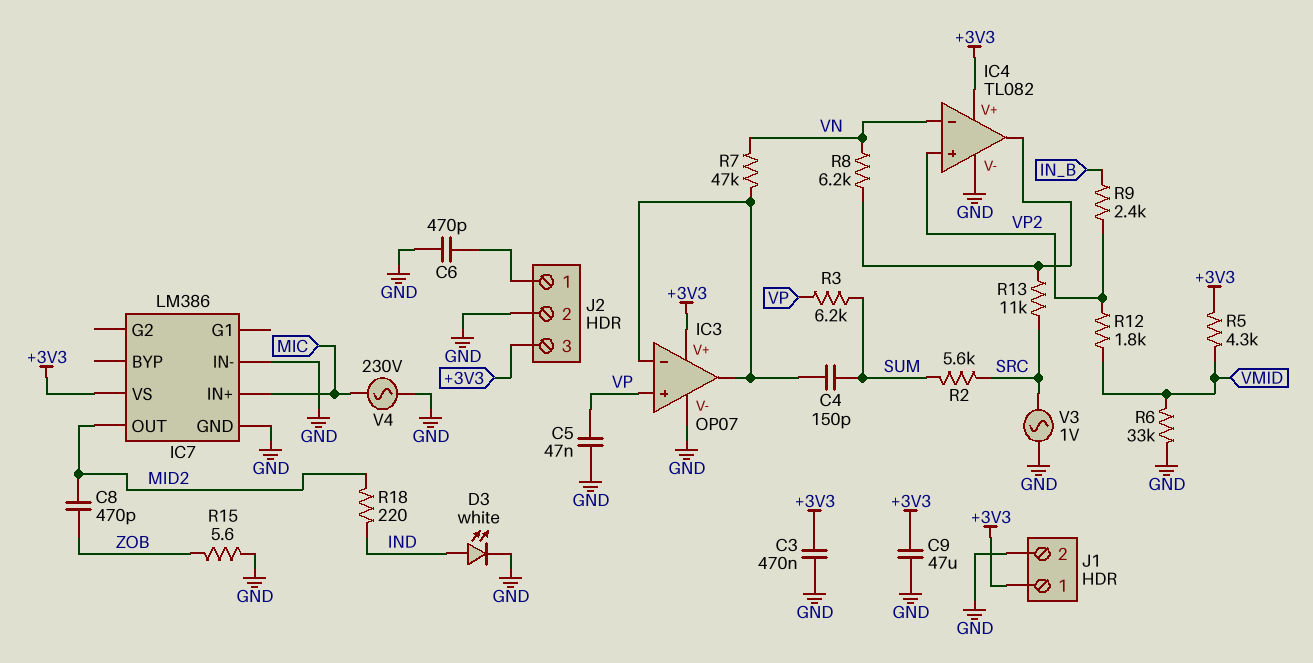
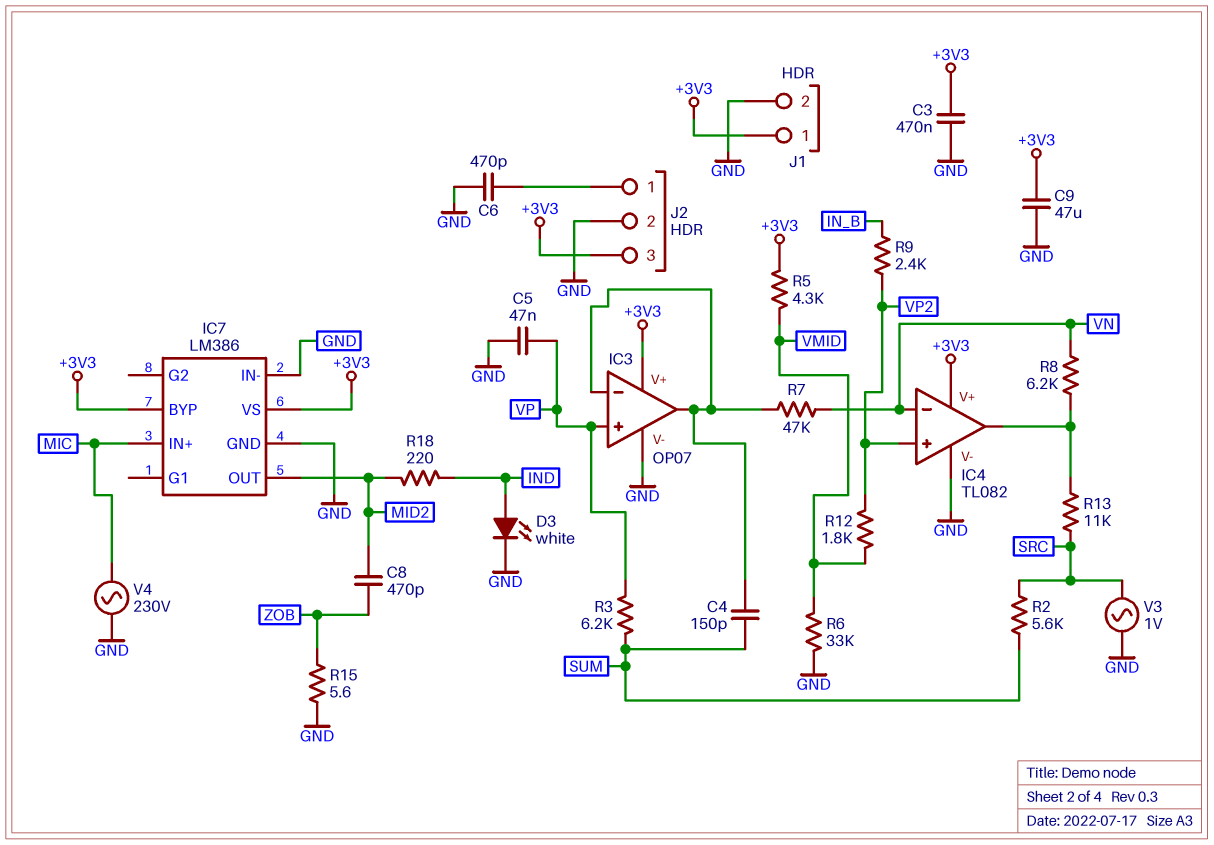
IC7 pin BYP: none -> +3V3

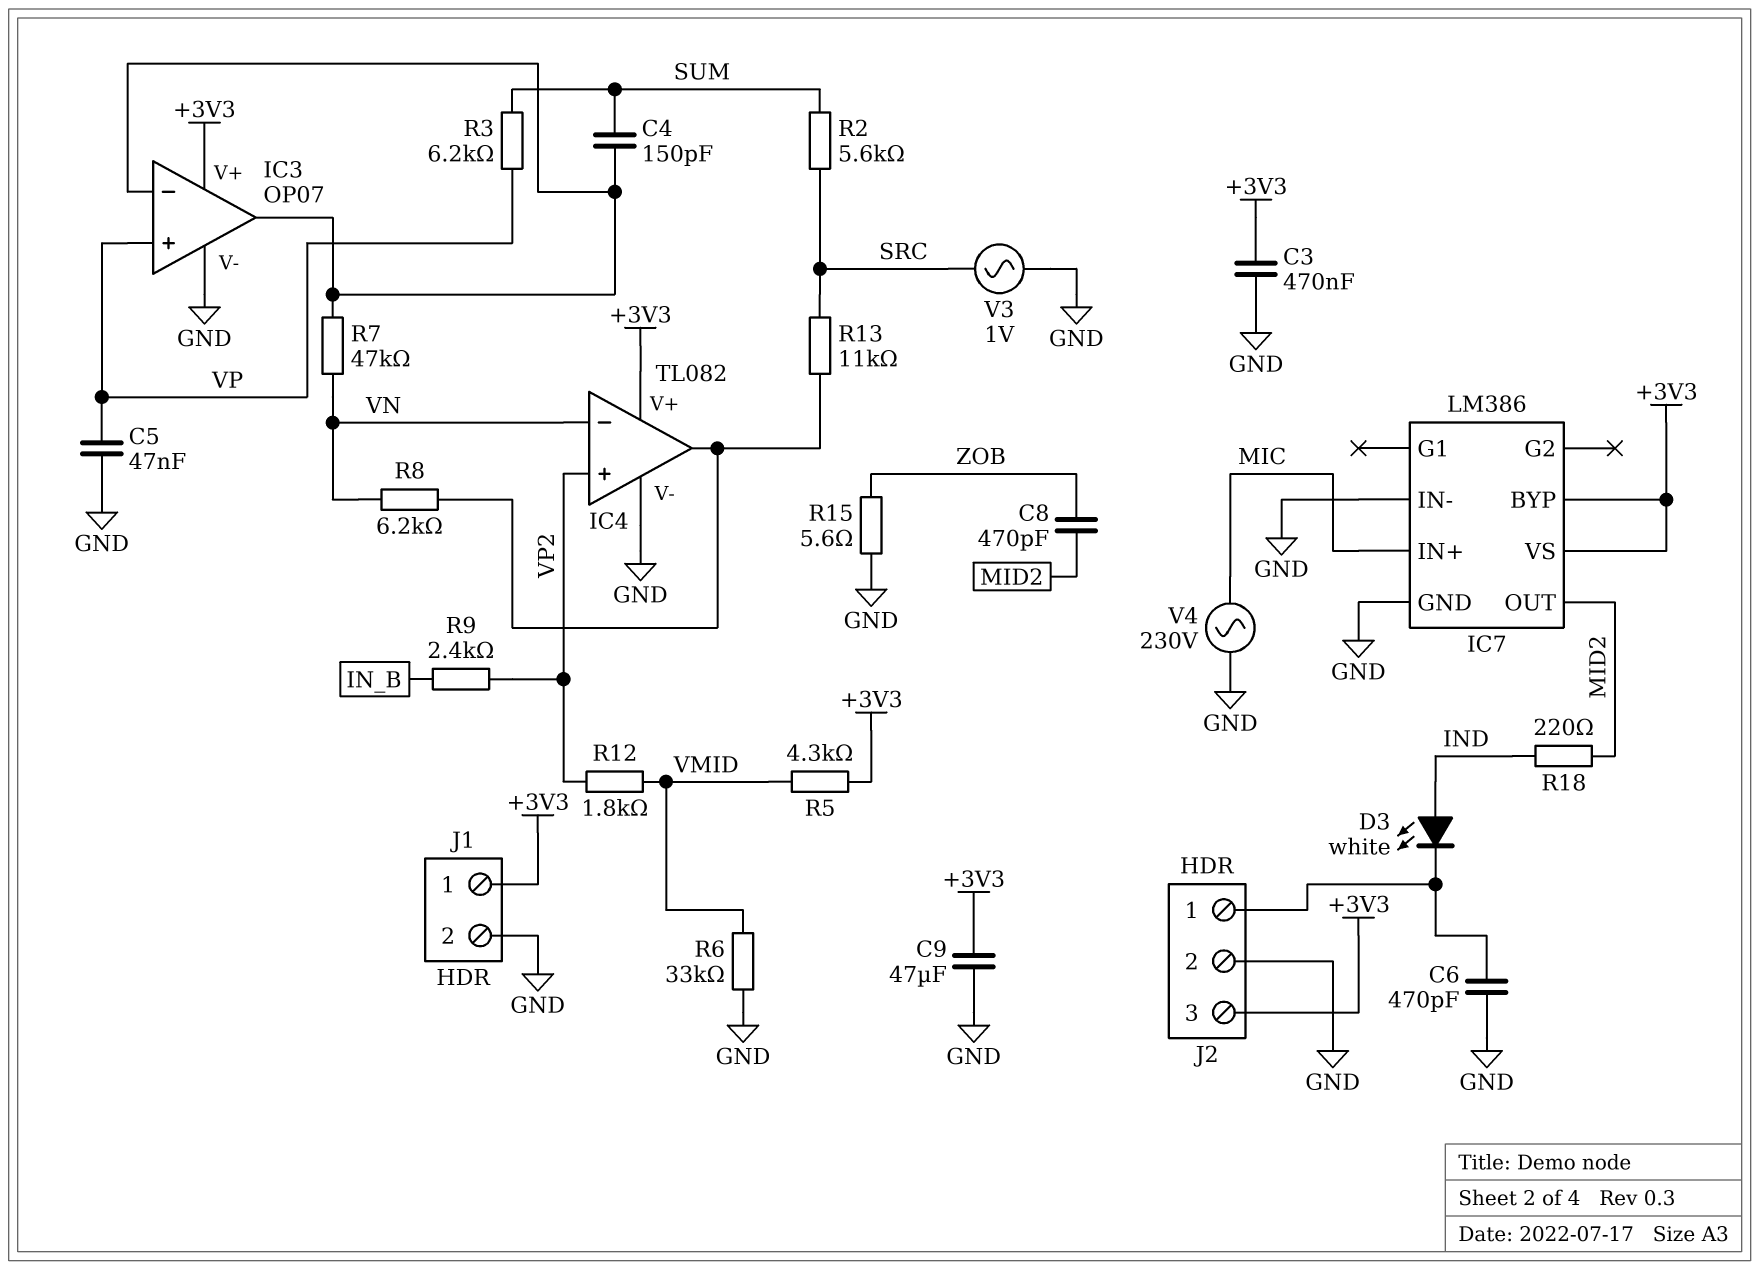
D3: LED white (A IND, K GND) -> LED white (A IND, K J2/1)

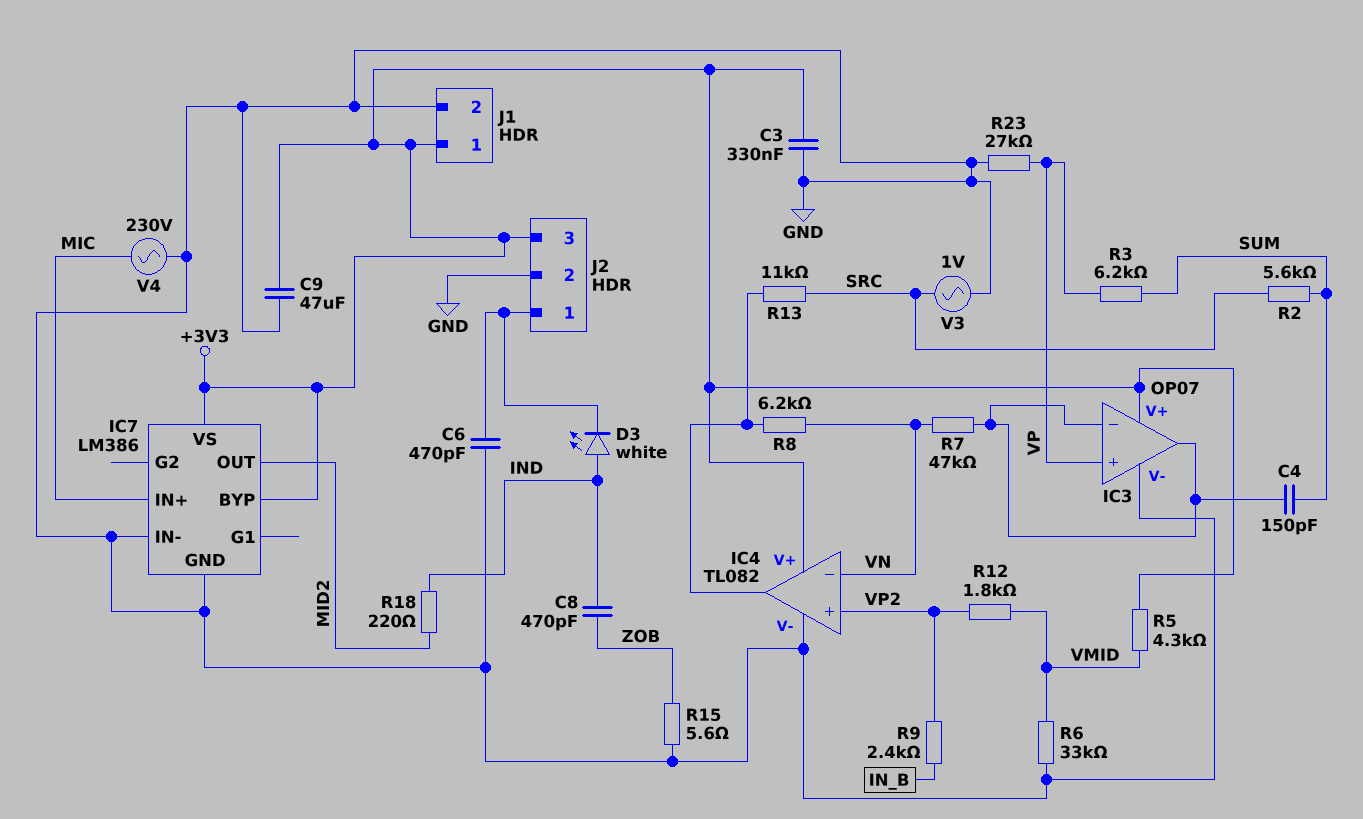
C3: 470nF (+3V3, GND) -> 330nF (+3V3, GND)
C5: 47nF (GND, VP) -> none
C8: 470pF (MID2, ZOB) -> 470pF (IND, ZOB)
R23: none -> 27k (GND, VP)

